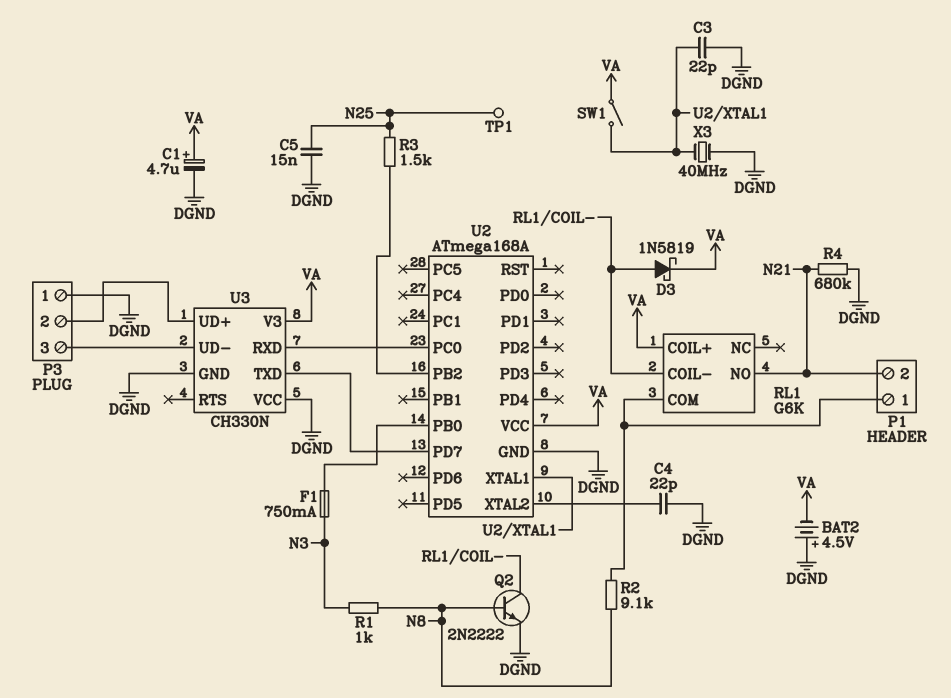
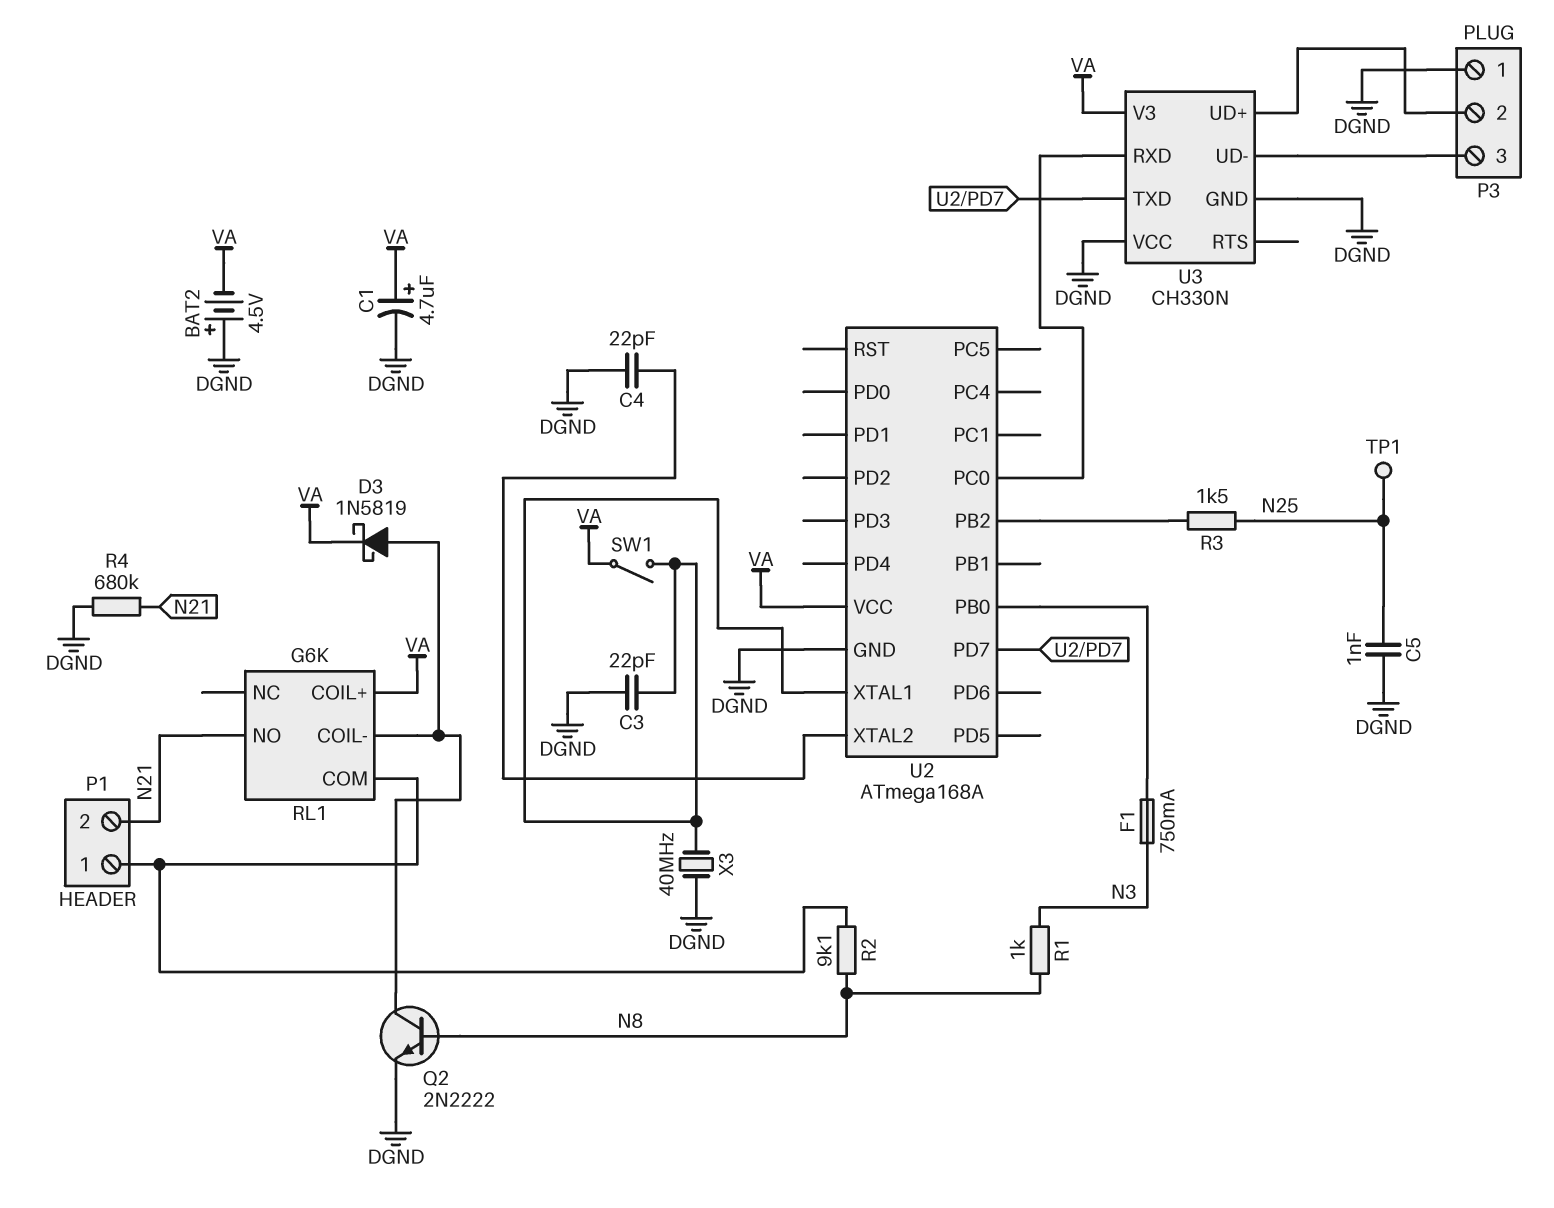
C5: 15nF (DGND, N25) -> 1nF (DGND, N25)

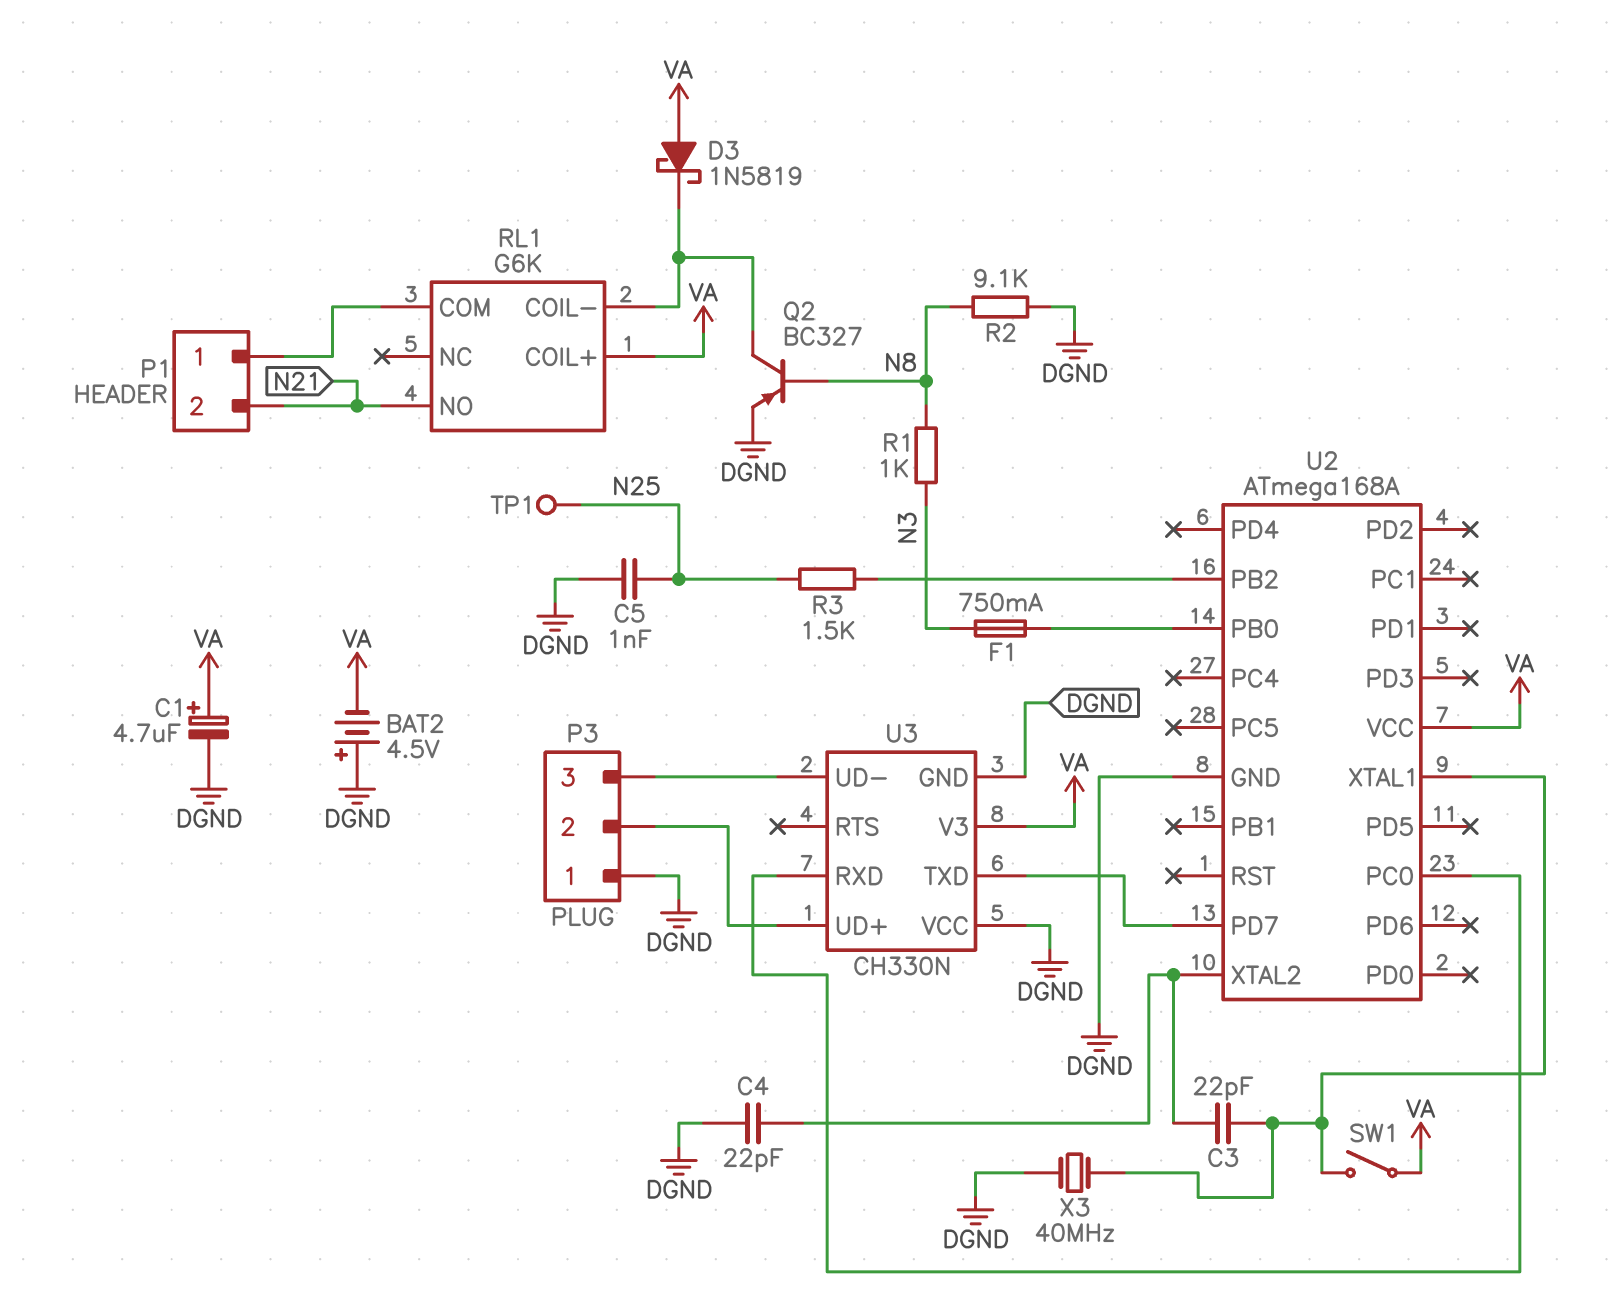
C3: 22pF (DGND, U2/XTAL1) -> 22pF (U2/XTAL1, U2/XTAL2)
D3: schottky 1N5819 (A RL1/COIL-, K VA) -> schottky 1N5819 (A VA, K RL1/COIL-)
Q2: NPN 2N2222 (B N8, C RL1/COIL-, E DGND) -> PNP BC327 (B N8, C RL1/COIL-, E DGND)
R2: 9.1k (N8, P1/1) -> 9.1k (DGND, N8)
R4: 680k (DGND, N21) -> none

